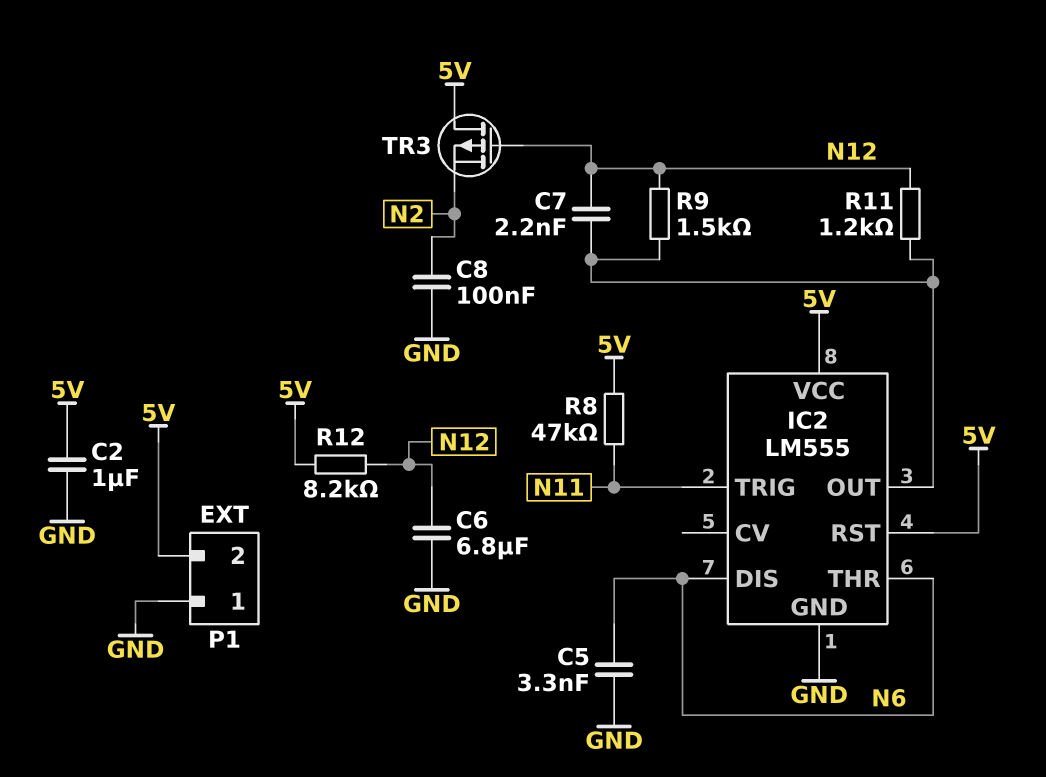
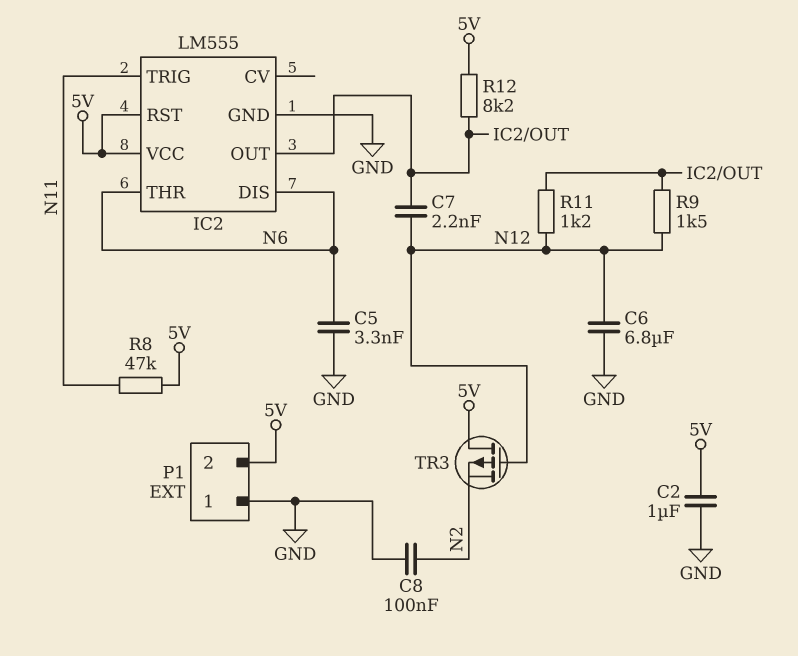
R12: 8.2k (5V, N12) -> 8.2k (5V, IC2/OUT)

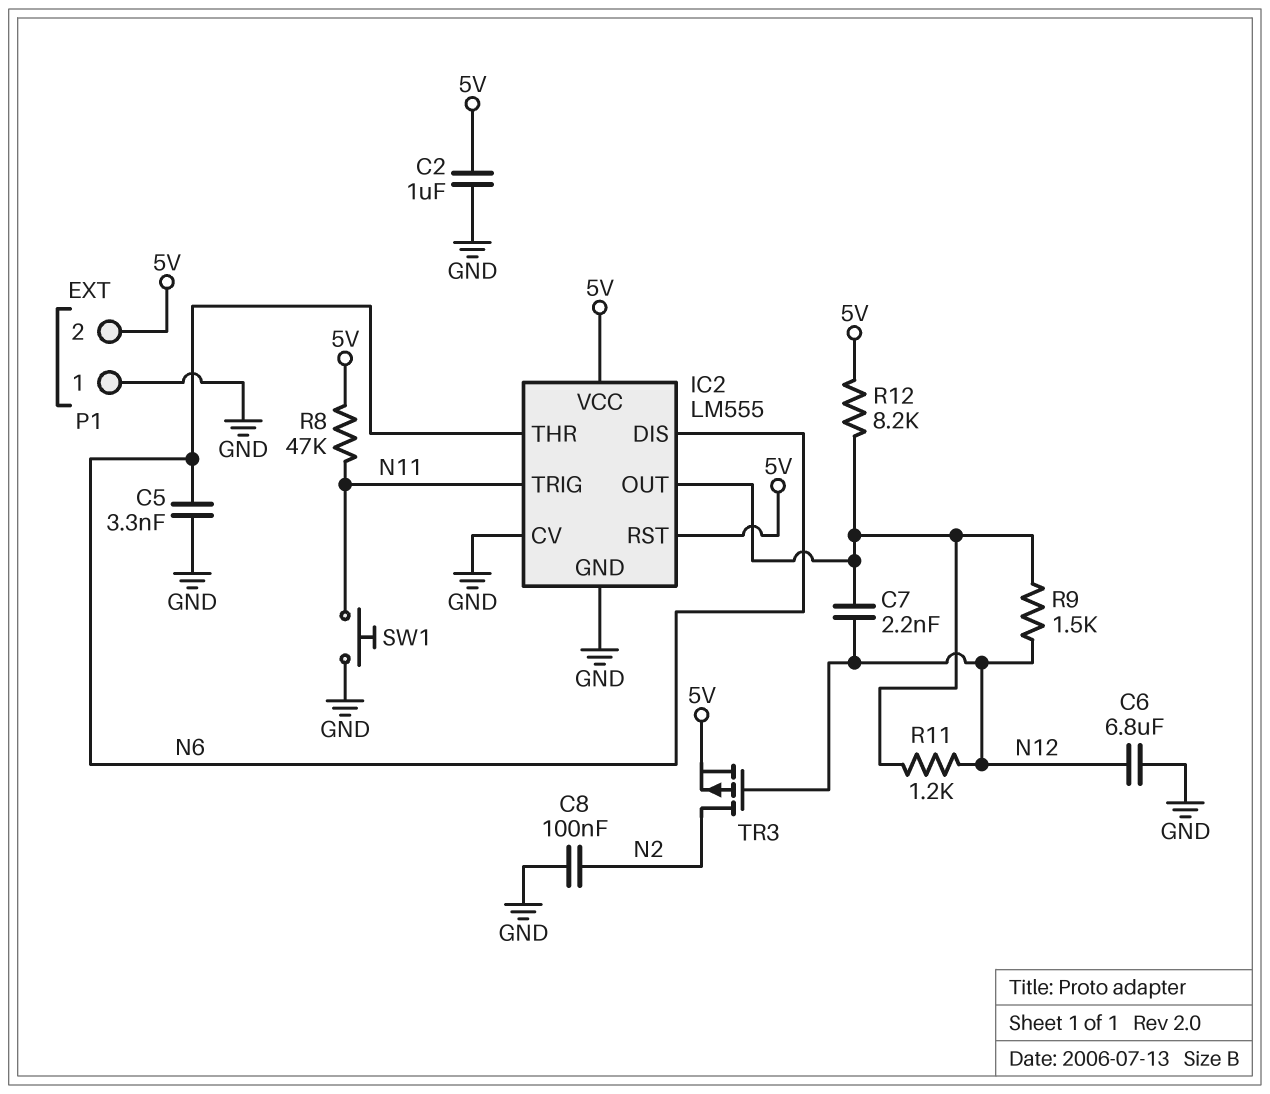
IC2 pin CV: none -> GND
SW1: none -> button (GND, N11)
TR3: PMOS (G N12, D 5V, S N2) -> PMOS (G N12, D N2, S 5V)

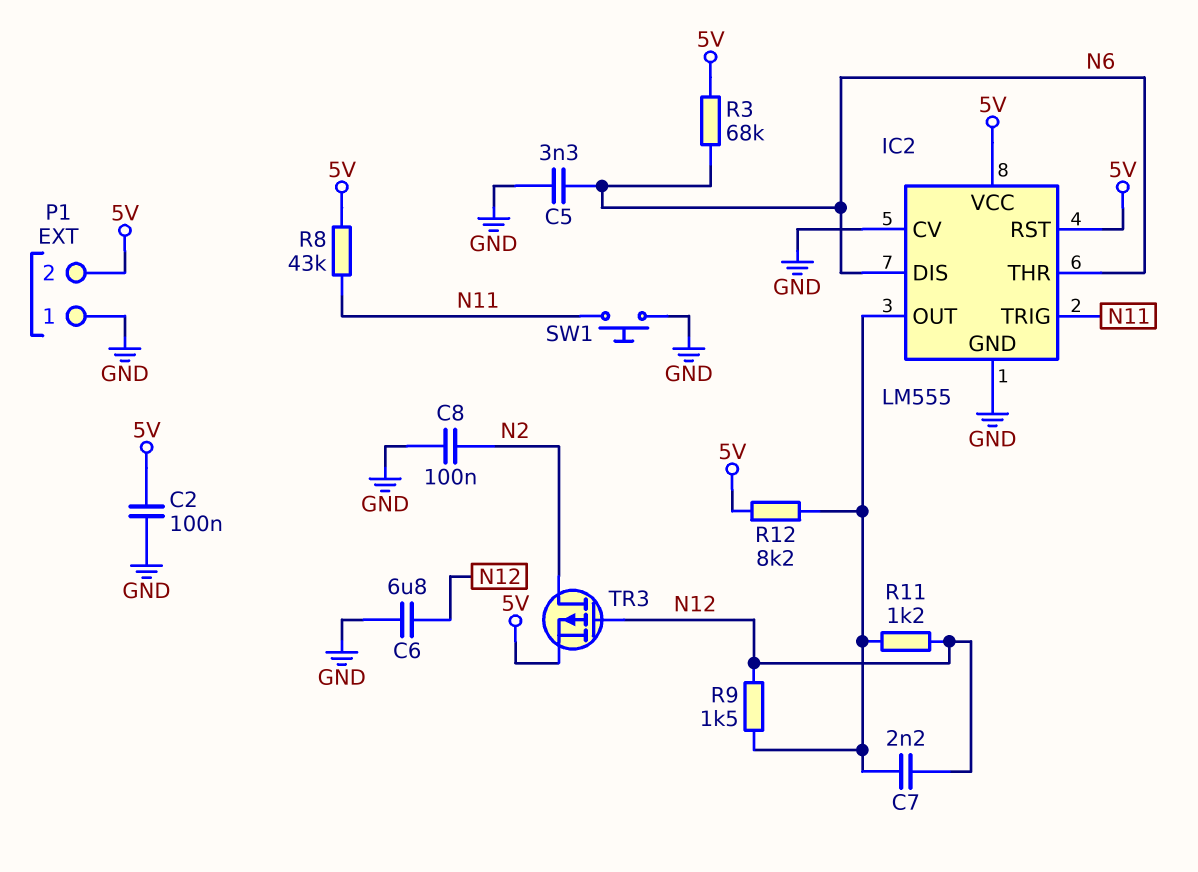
C2: 1uF (5V, GND) -> 100nF (5V, GND)
R3: none -> 68k (5V, N6)
R8: 47k (5V, N11) -> 43k (5V, N11)

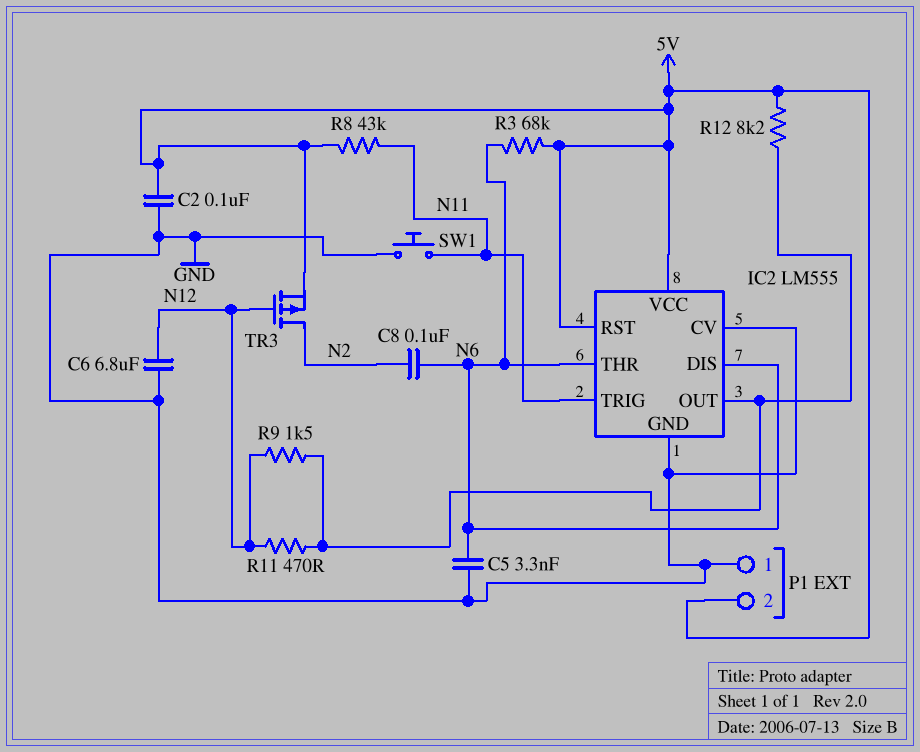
C7: 2.2nF (IC2/OUT, N12) -> none
C8: 100nF (GND, N2) -> 100nF (N2, N6)
R11: 1.2k (IC2/OUT, N12) -> 470 (IC2/OUT, N12)

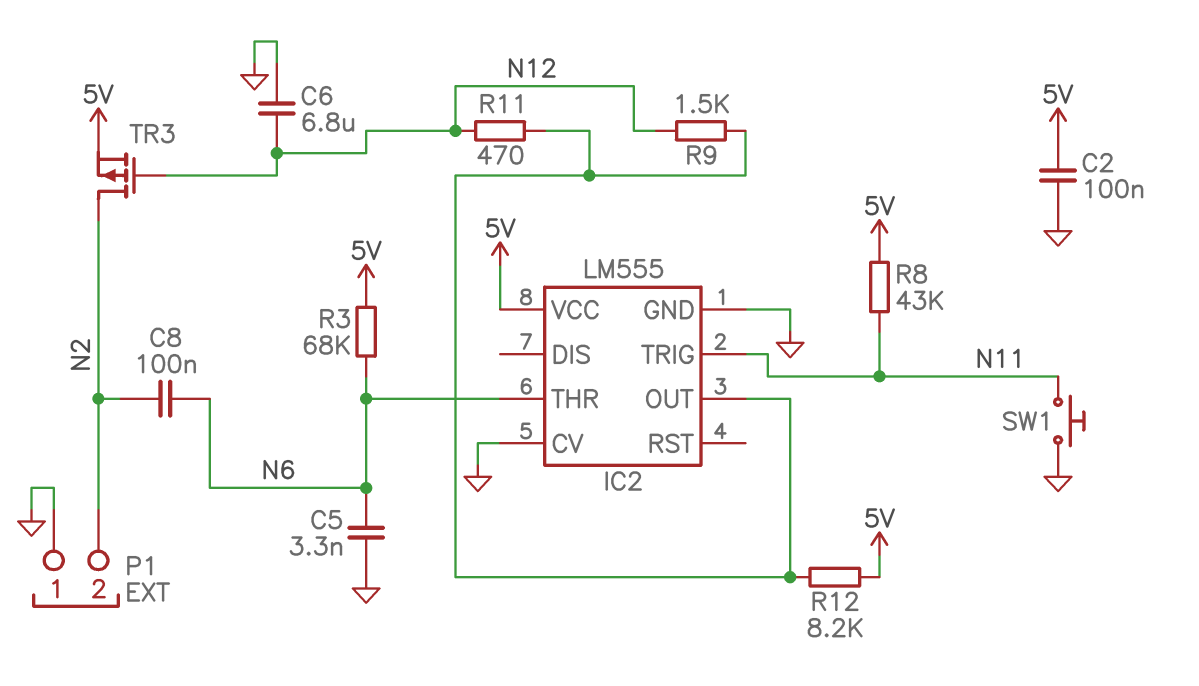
IC2 pin DIS: N6 -> none
IC2 pin RST: 5V -> none
P1 pin 2: 5V -> N2

